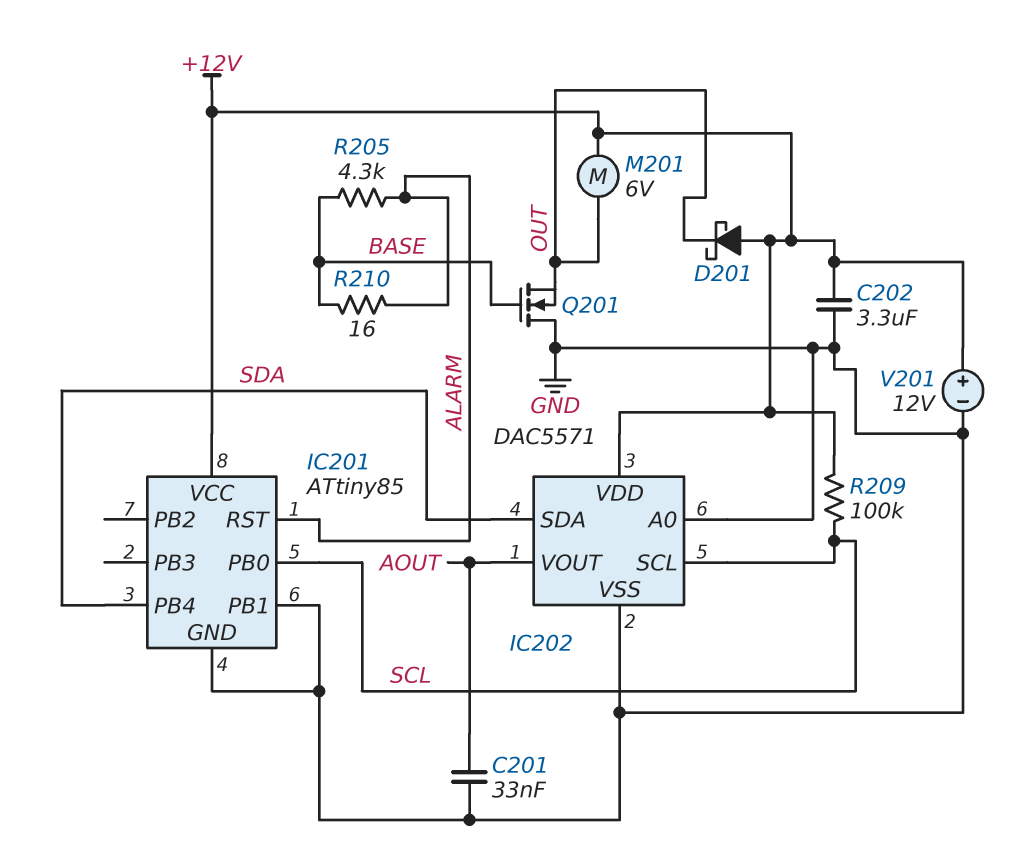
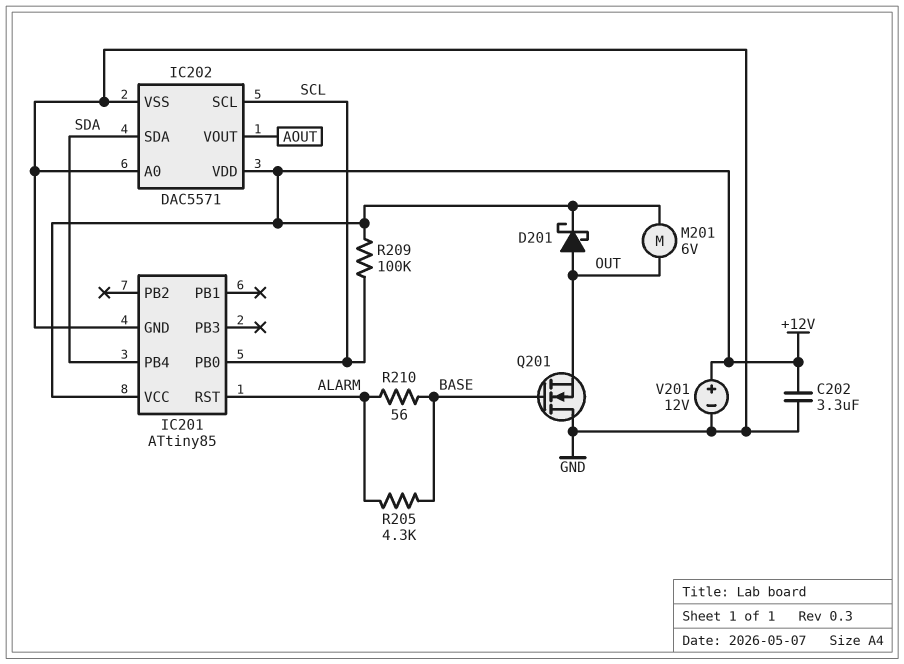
C201: 33nF (AOUT, GND) -> none
D201: schottky (A +12V, K OUT) -> schottky (A OUT, K +12V)
IC201 pin PB1: GND -> none
R210: 16 (ALARM, BASE) -> 56 (ALARM, BASE)

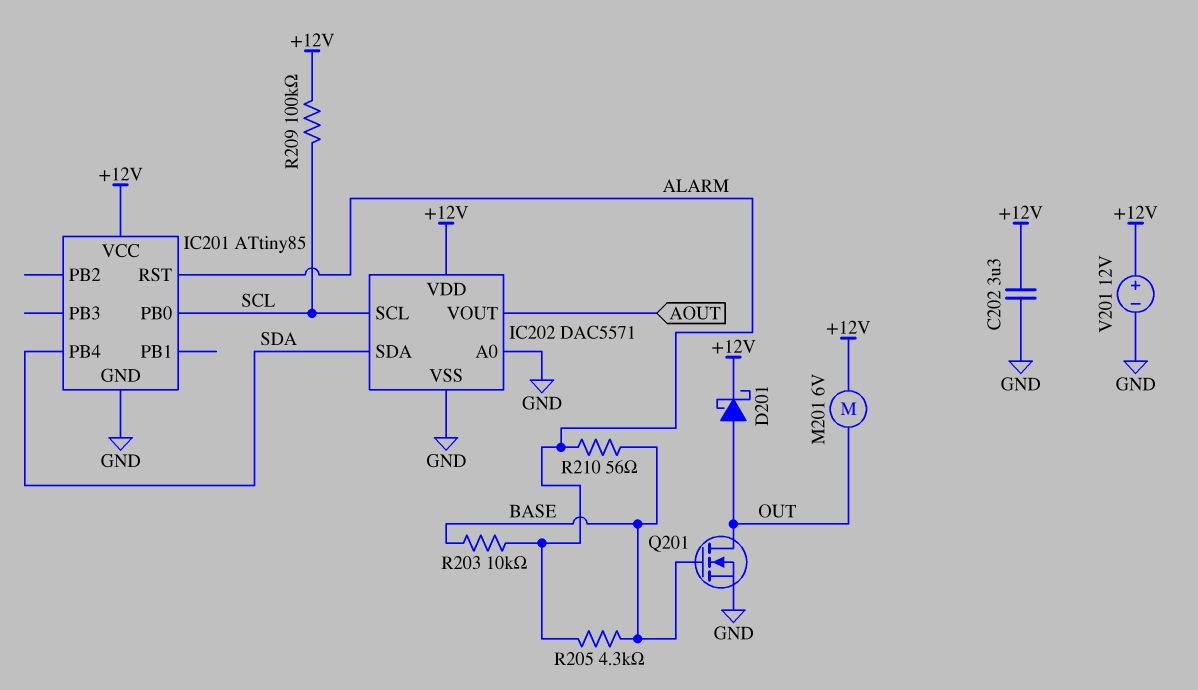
Q201: NMOS (G BASE, D GND, S OUT) -> NMOS (G BASE, D OUT, S GND)
R203: none -> 10k (ALARM, BASE)

